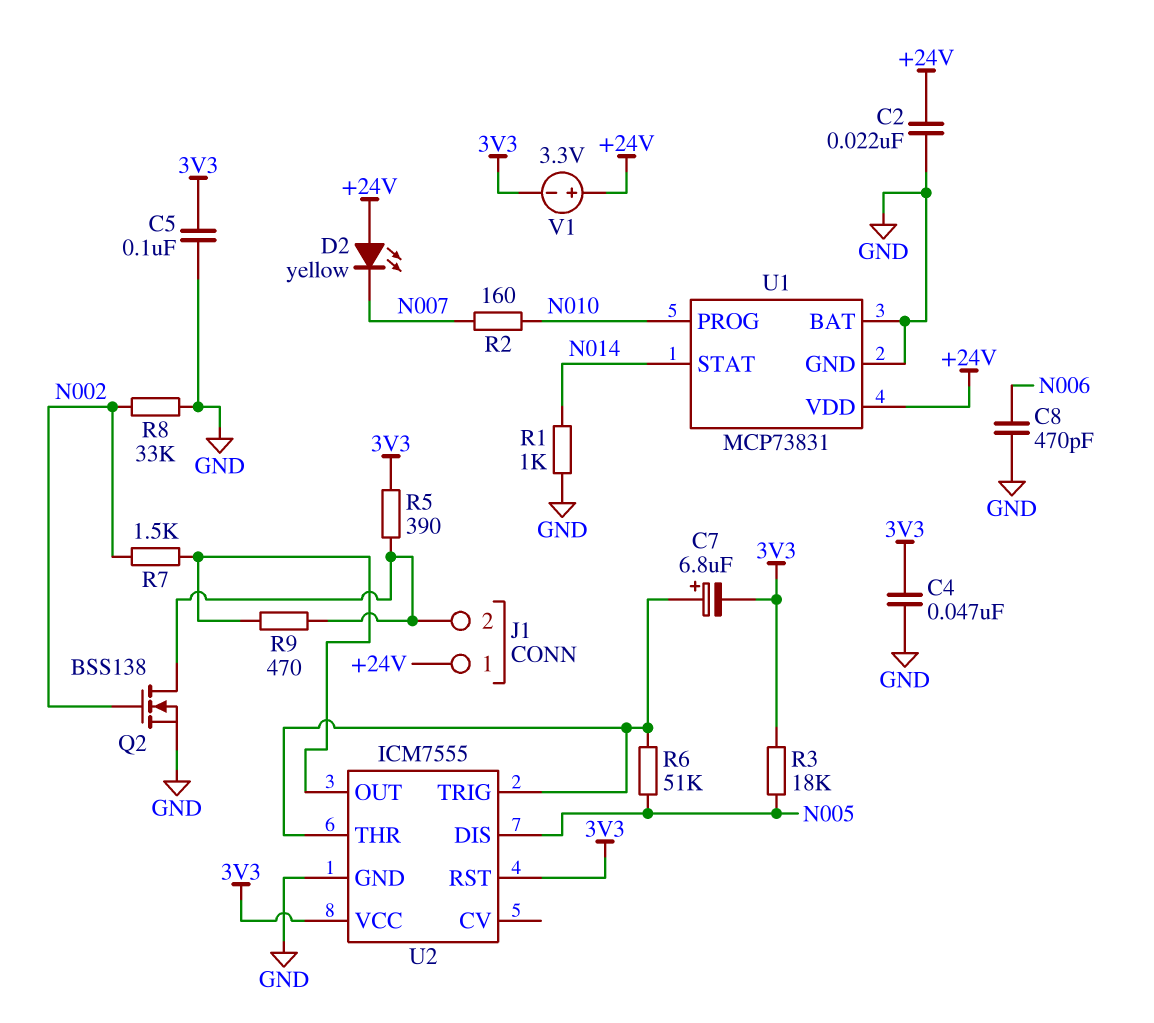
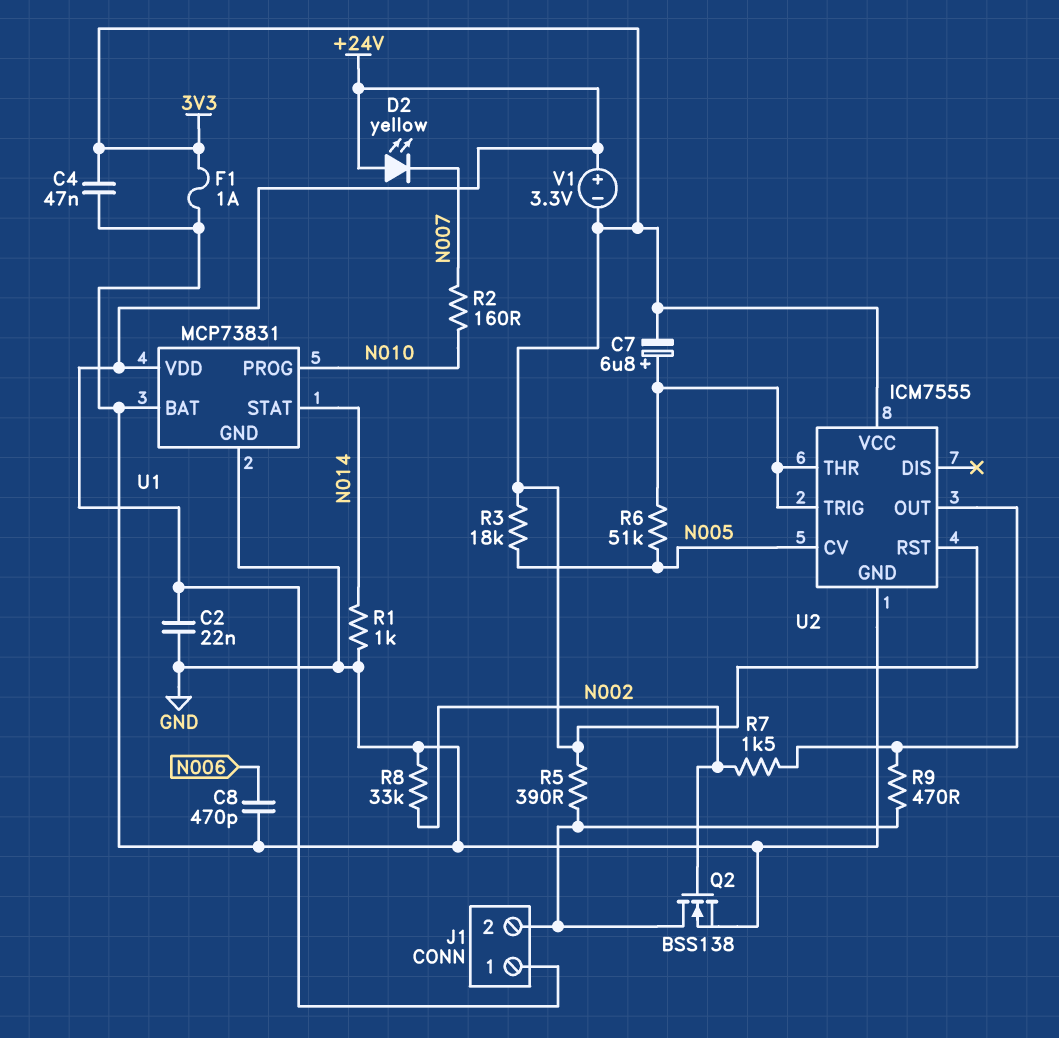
C5: 100nF (3V3, GND) -> none
F1: none -> 1A (3V3, GND)
U2 pin CV: none -> N005
U2 pin DIS: N005 -> none

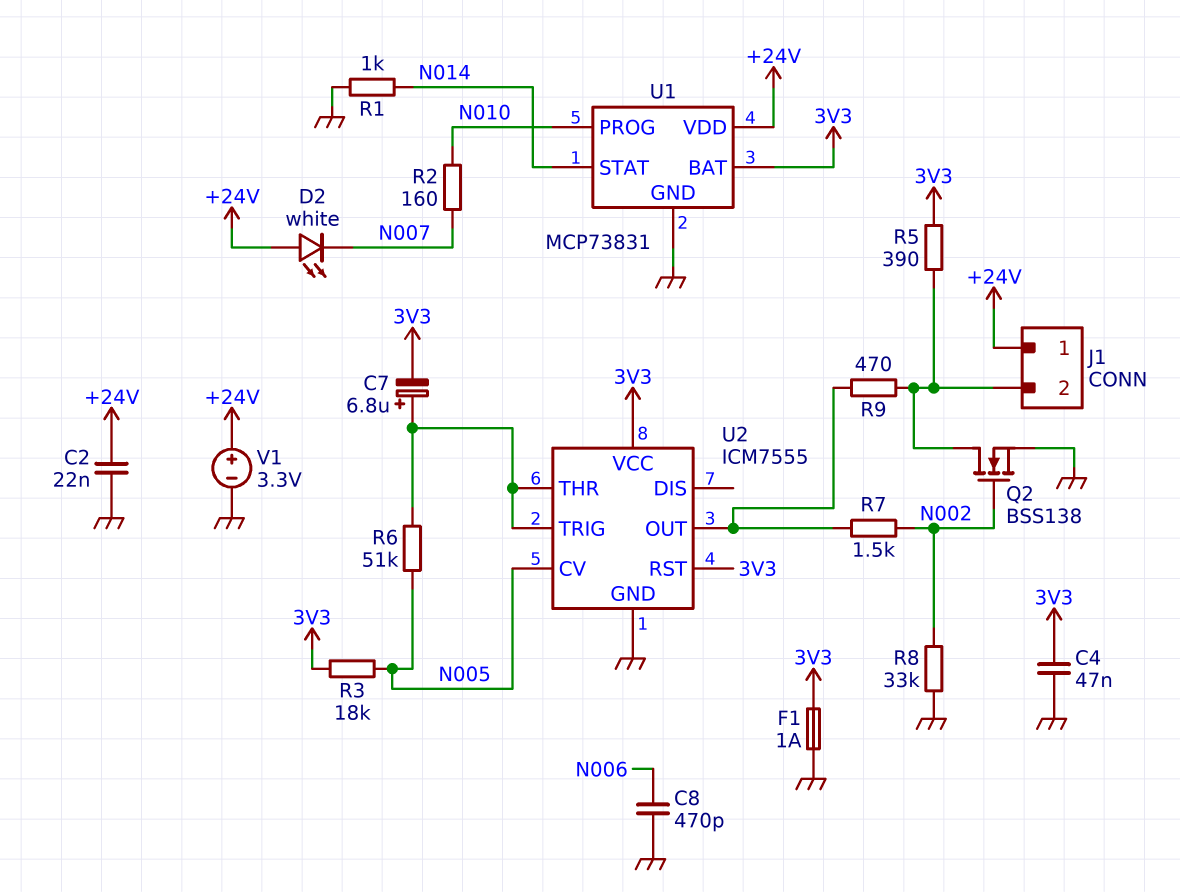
D2: LED yellow (A +24V, K N007) -> LED white (A +24V, K N007)
U1 pin BAT: GND -> 3V3
V1: 3.3V (plus +24V, minus 3V3) -> 3.3V (plus +24V, minus GND)

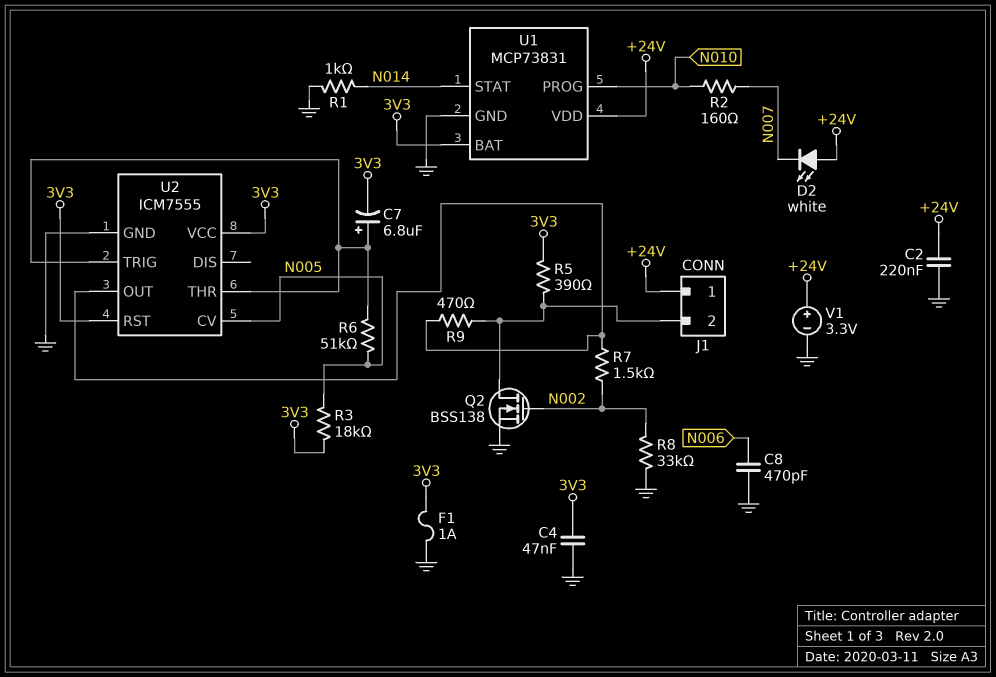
C2: 22nF (+24V, GND) -> 220nF (+24V, GND)

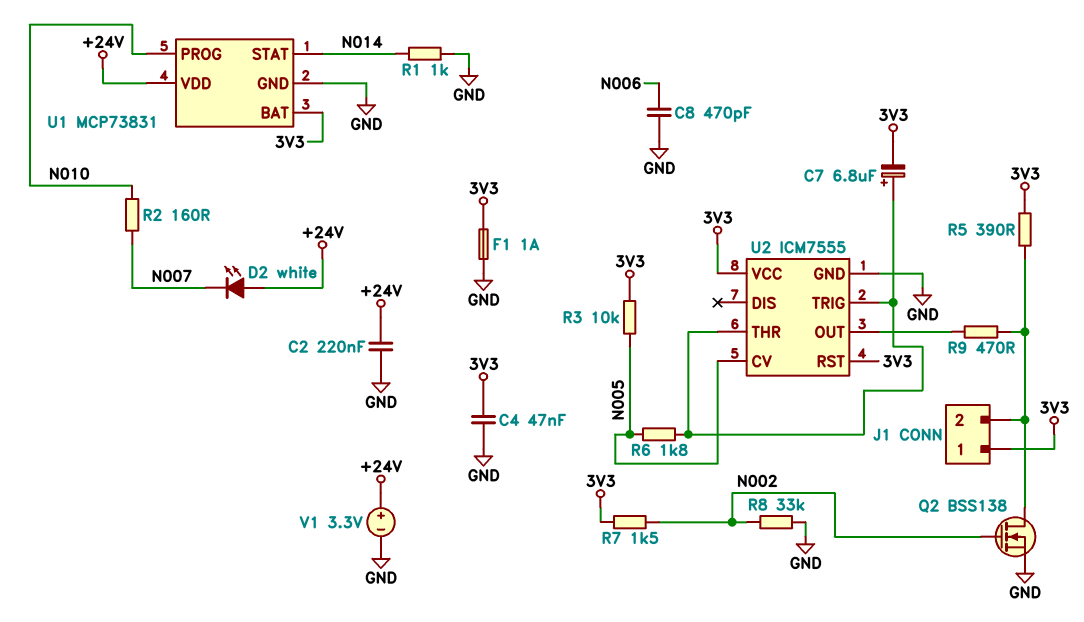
J1 pin 1: +24V -> 3V3
R3: 18k (3V3, N005) -> 10k (3V3, N005)
R6: 51k (N005, U2/THR) -> 1.8k (N005, U2/THR)
R7: 1.5k (N002, U2/OUT) -> 1.5k (3V3, N002)

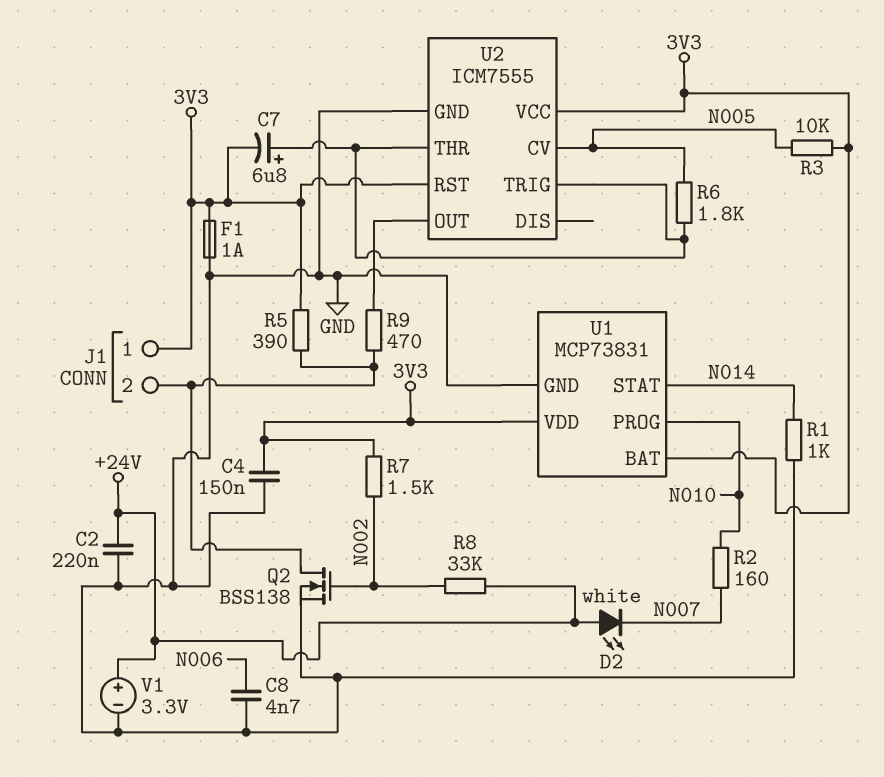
C4: 47nF (3V3, GND) -> 150nF (3V3, GND)
C8: 470pF (GND, N006) -> 4.7nF (GND, N006)
R8: 33k (GND, N002) -> 33k (+24V, N002)
U1 pin VDD: +24V -> 3V3

